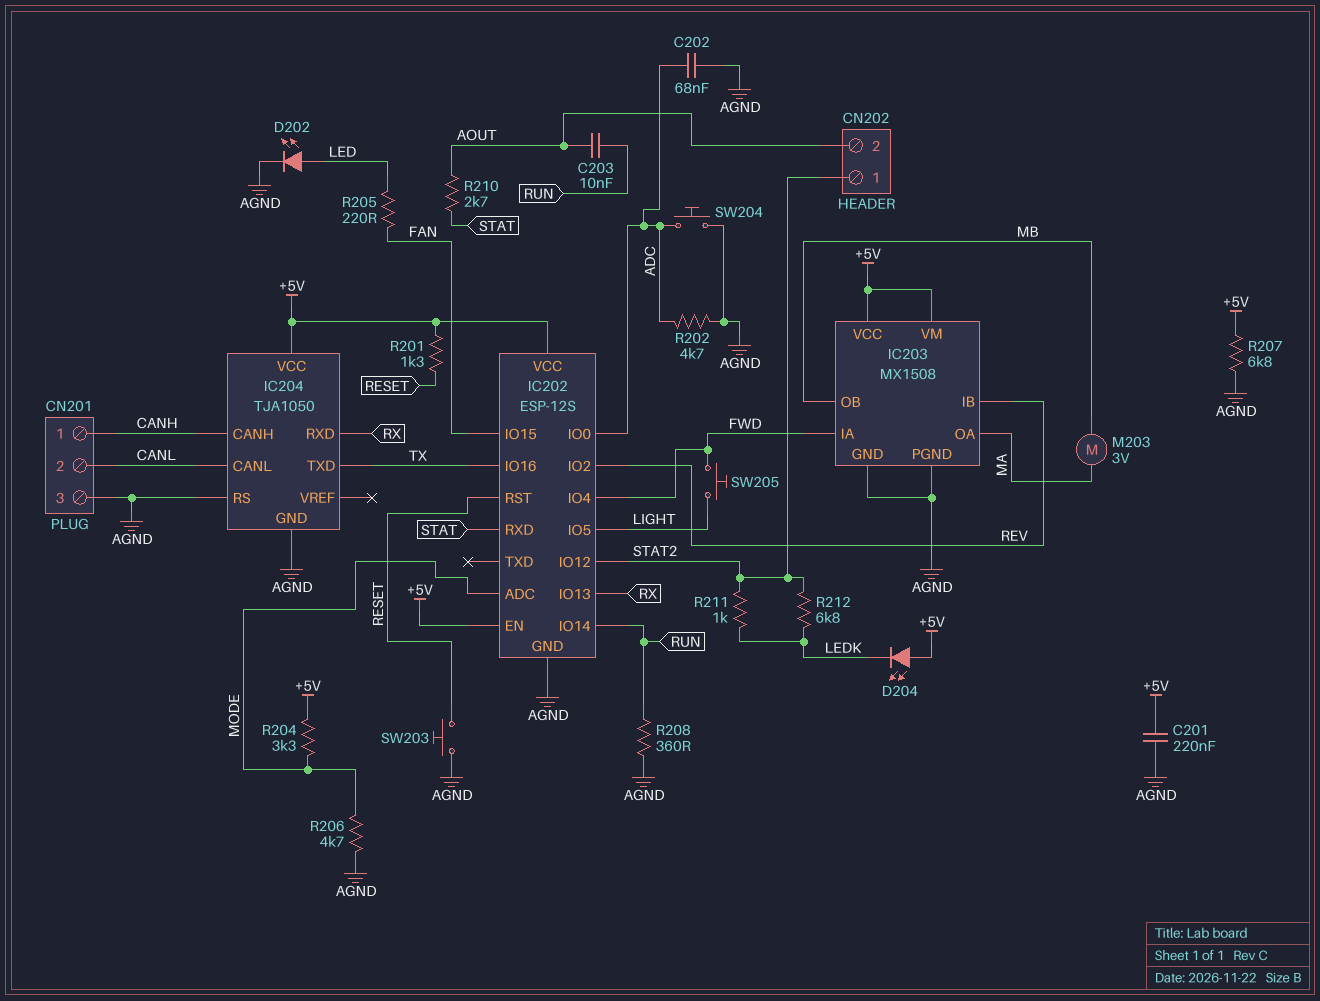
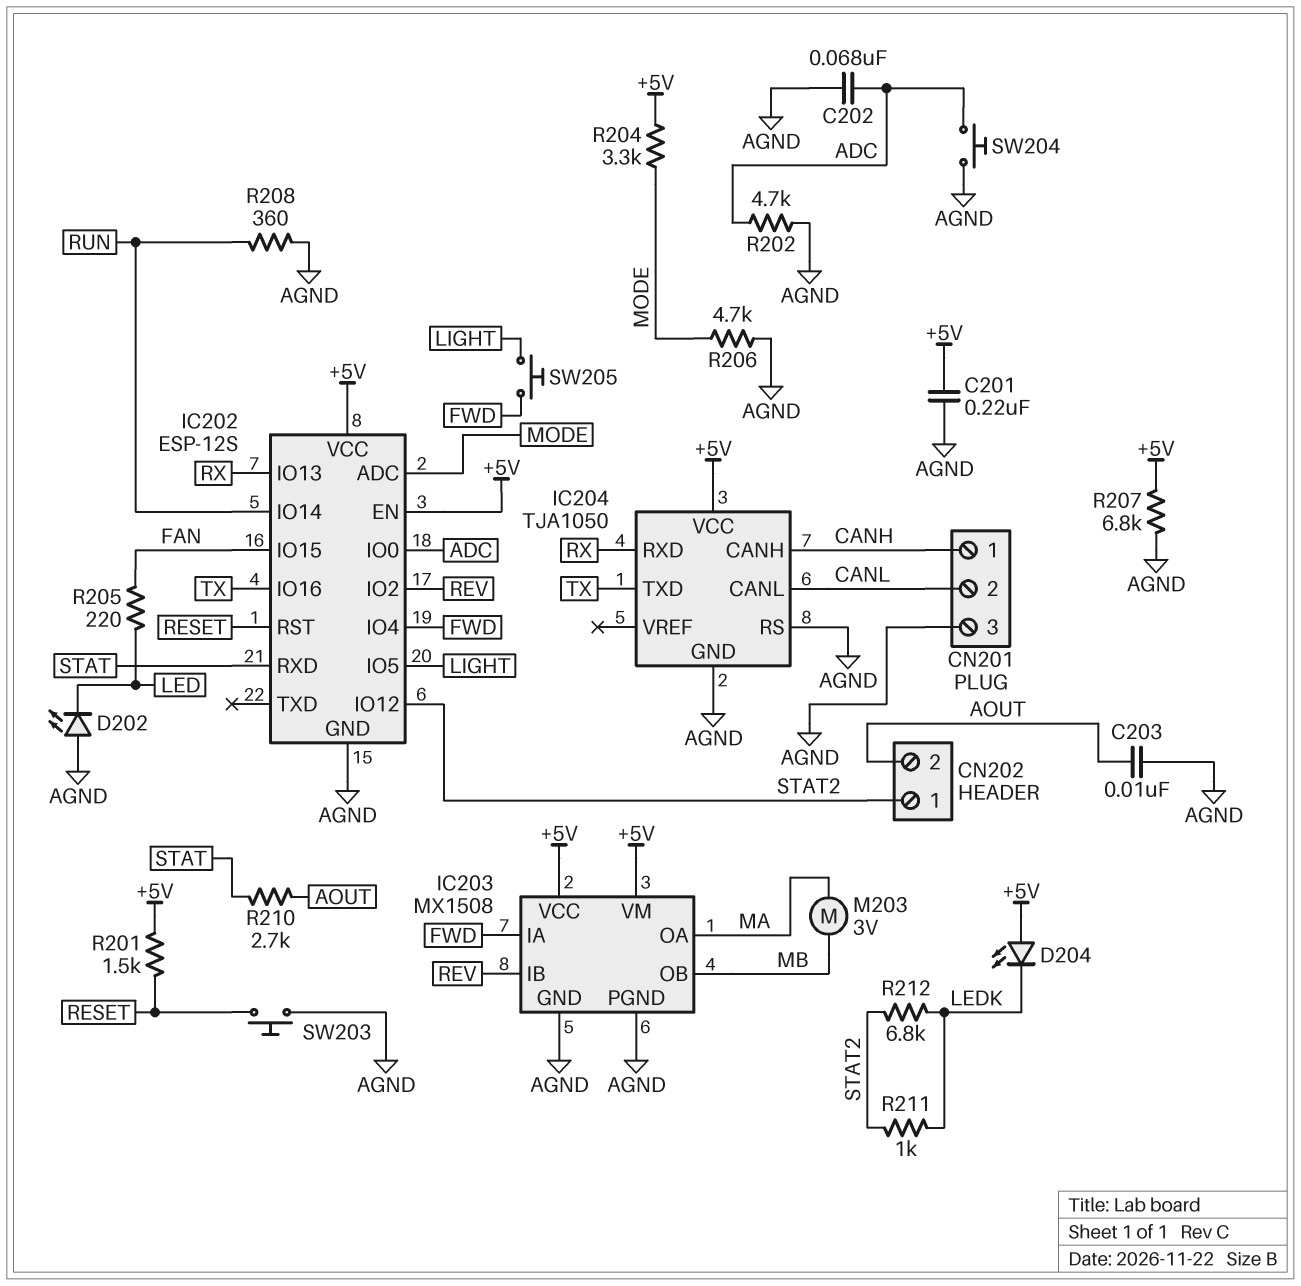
C203: 10nF (AOUT, RUN) -> 10nF (AGND, AOUT)
D202: LED (A LED, K AGND) -> LED (A AGND, K LED)
R201: 1.3k (+5V, RESET) -> 1.5k (+5V, RESET)

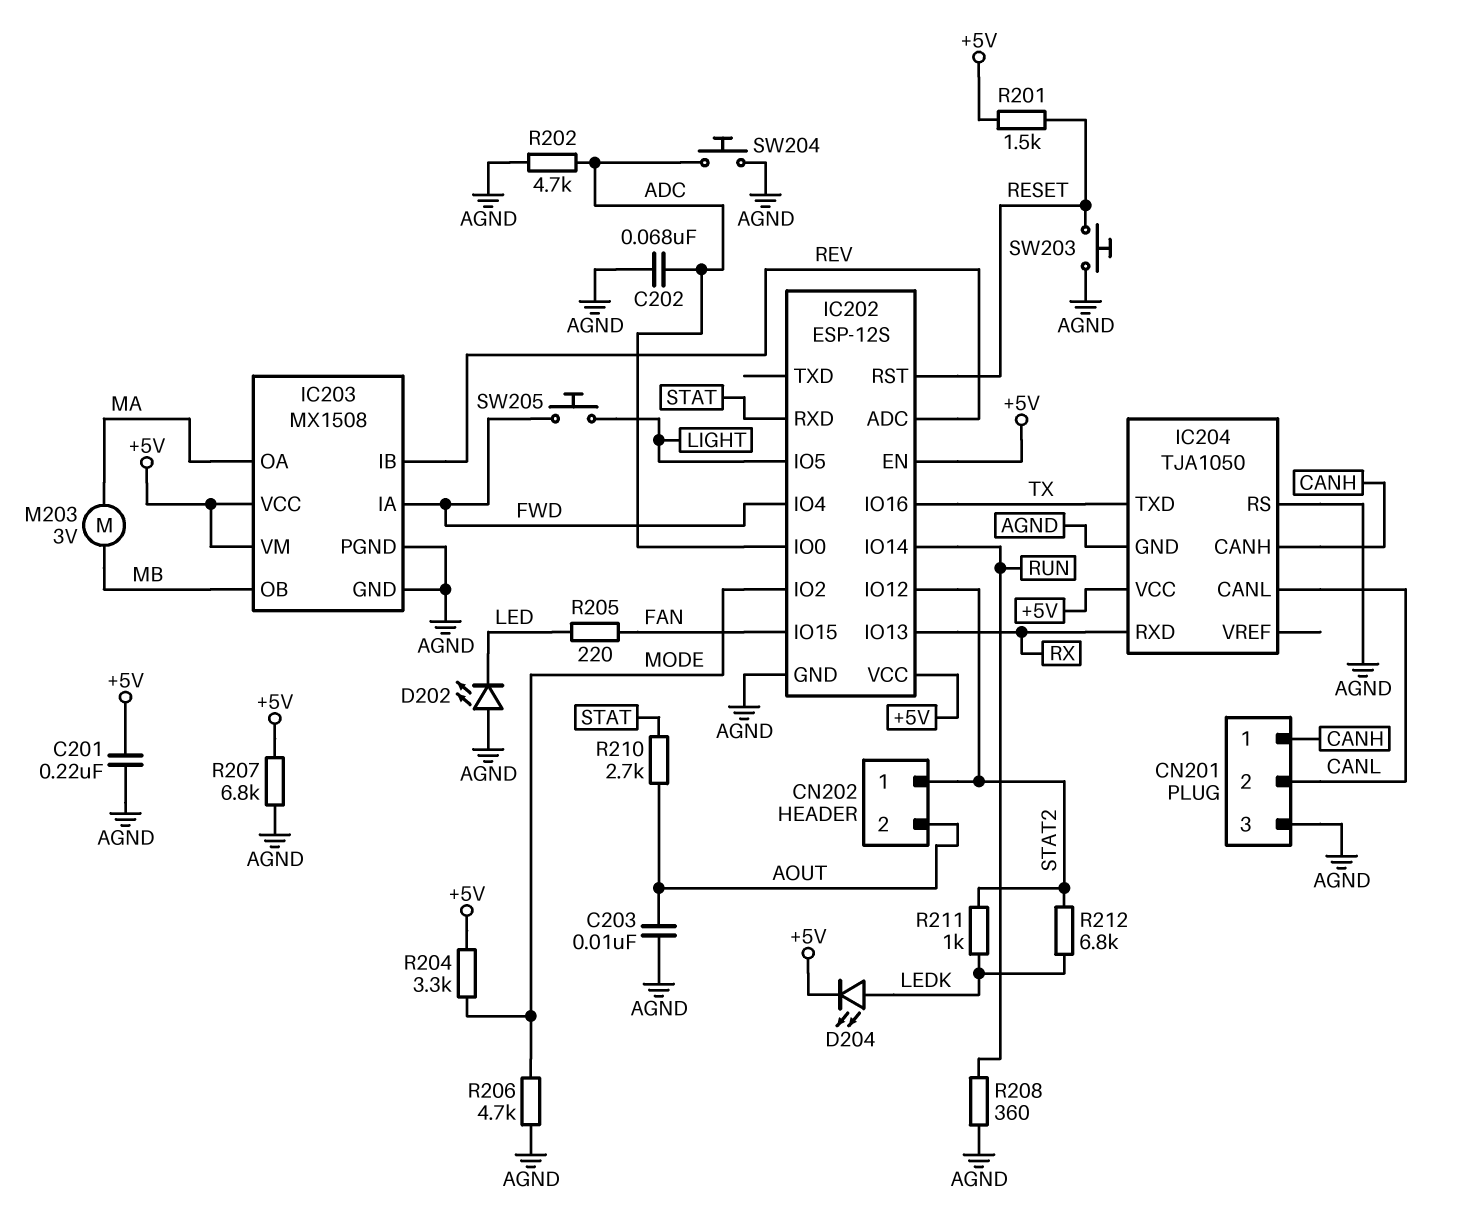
D204: LED (A +5V, K LEDK) -> LED (A LEDK, K +5V)
IC202 pin ADC: MODE -> REV
IC202 pin IO2: REV -> MODE

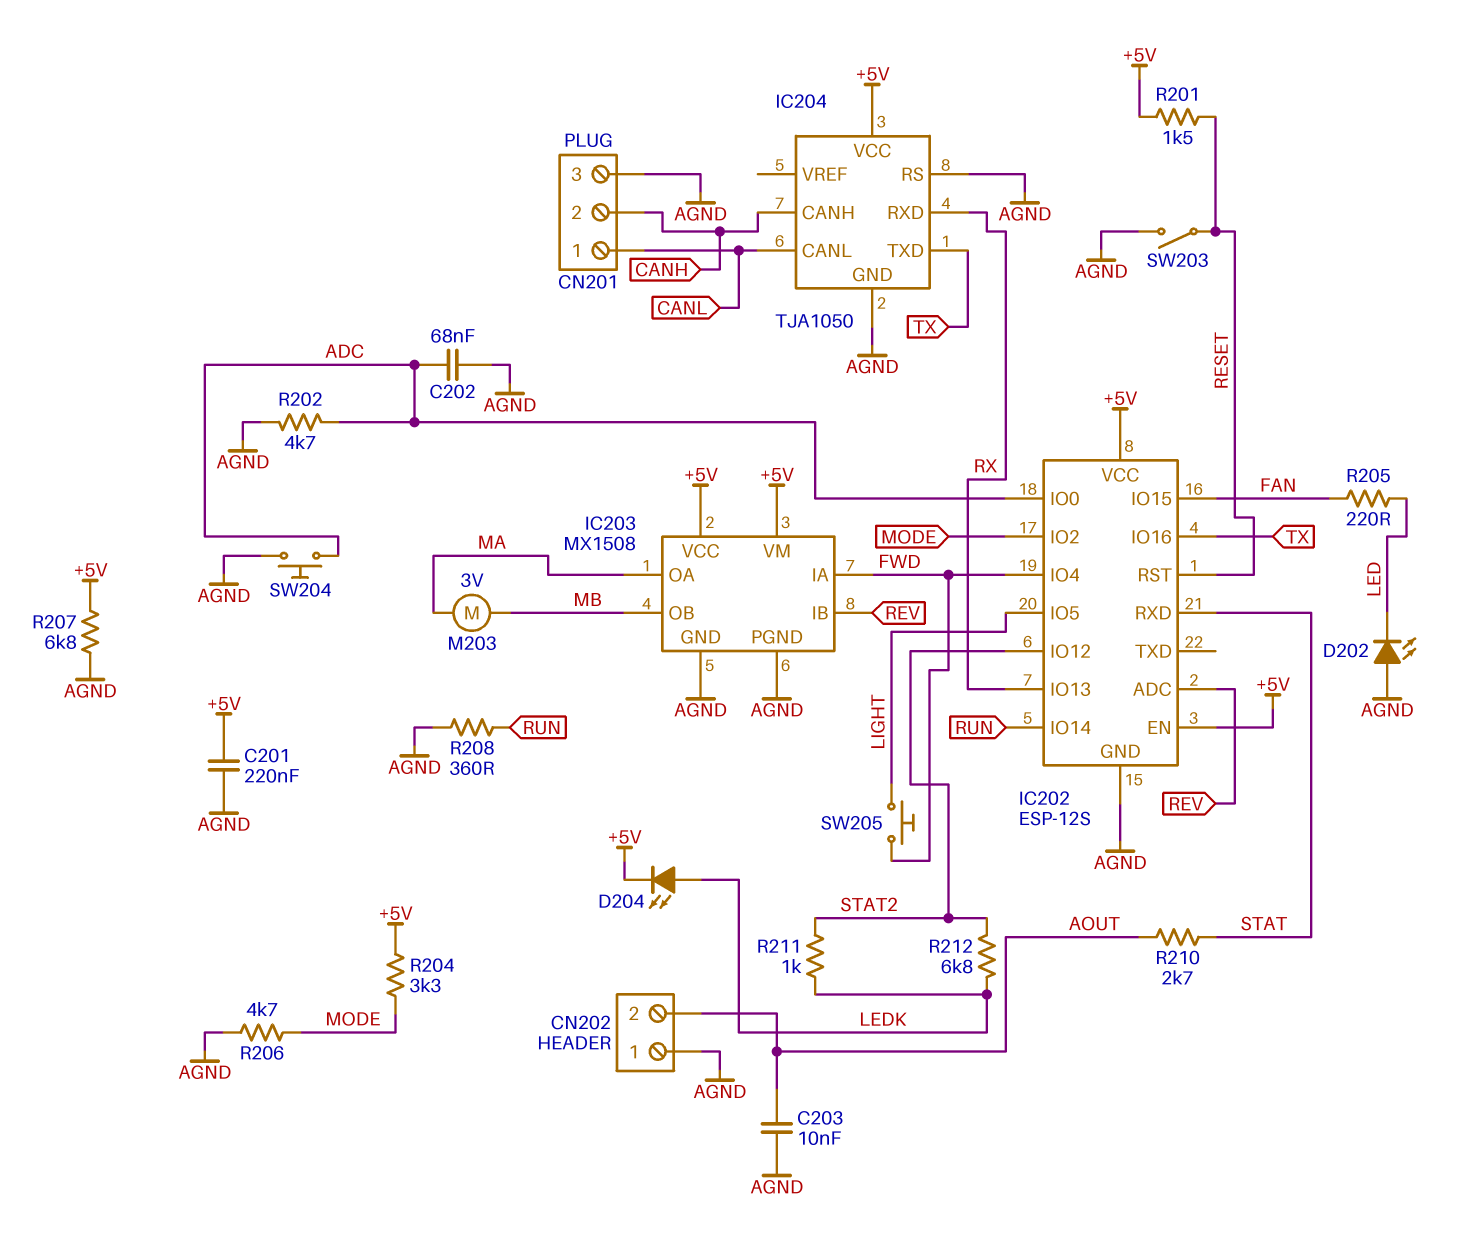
CN201 pin 1: CANH -> CANL
CN201 pin 2: CANL -> CANH
CN202 pin 1: STAT2 -> AGND
SW203: button (AGND, RESET) -> switch (AGND, RESET)

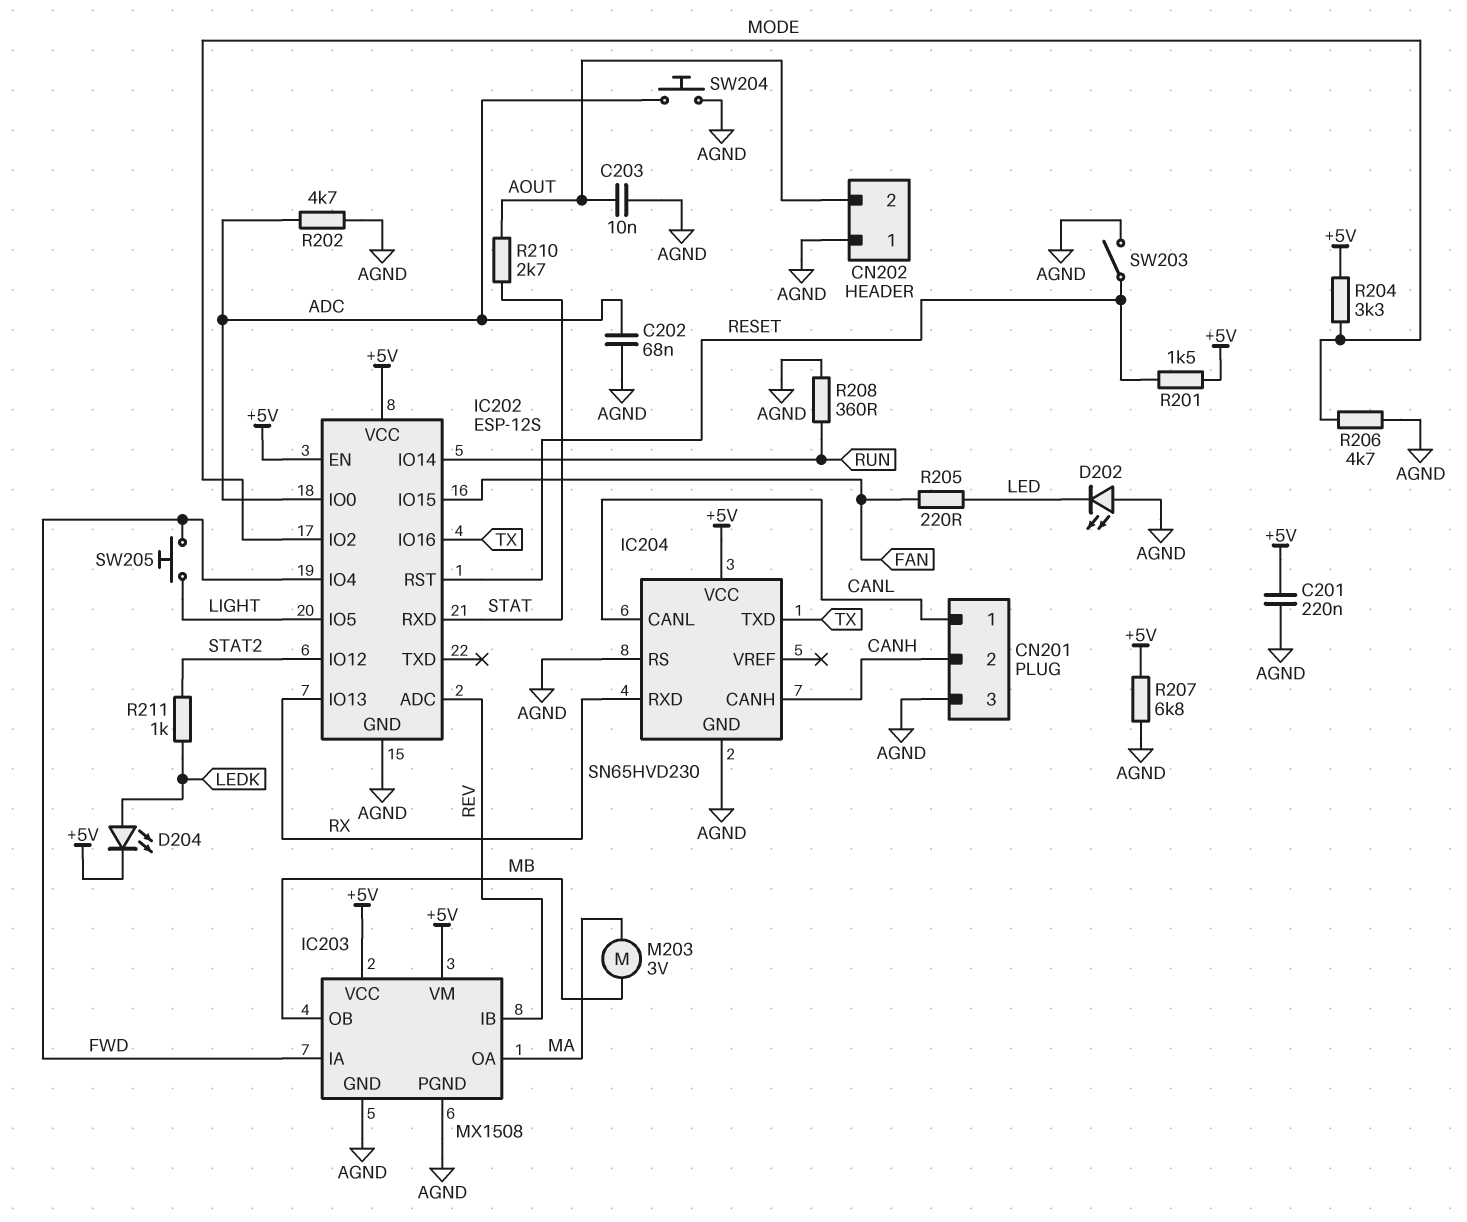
IC204: TJA1050 -> SN65HVD230
R212: 6.8k (LEDK, STAT2) -> none

